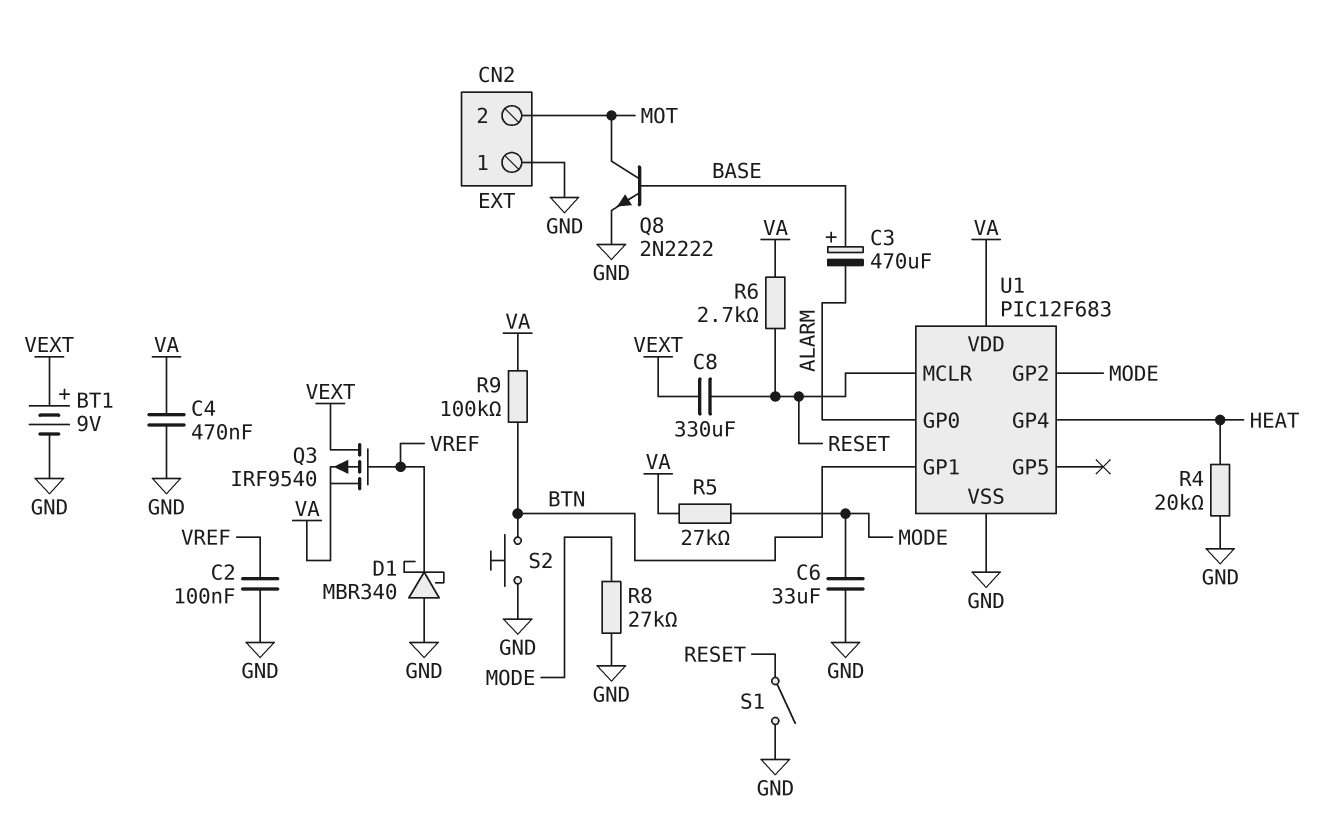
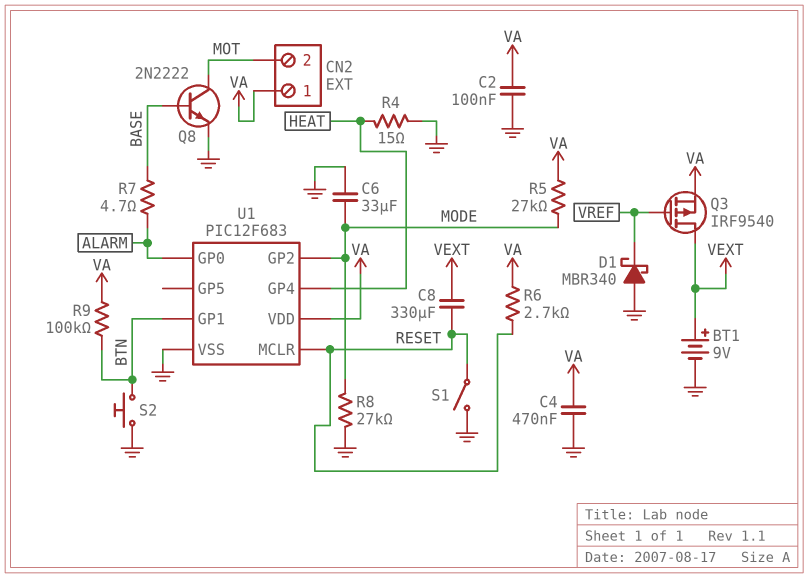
C2: 100nF (GND, VREF) -> 100nF (GND, VA)
C3: 470uF (plus BASE, minus ALARM) -> none
CN2 pin 1: GND -> VA
R4: 20k (GND, HEAT) -> 15 (GND, HEAT)
R7: none -> 4.7 (ALARM, BASE)

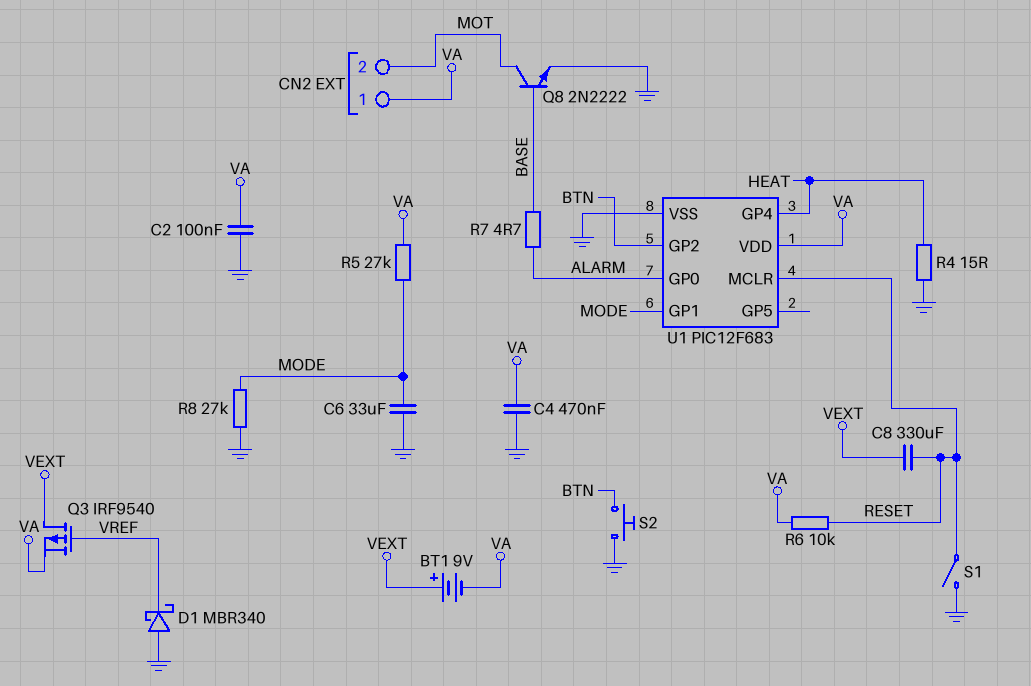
BT1: 9V (plus VEXT, minus GND) -> 9V (plus VEXT, minus VA)
R6: 2.7k (RESET, VA) -> 10k (RESET, VA)
R9: 100k (BTN, VA) -> none
U1 pin GP1: BTN -> MODE
U1 pin GP2: MODE -> BTN

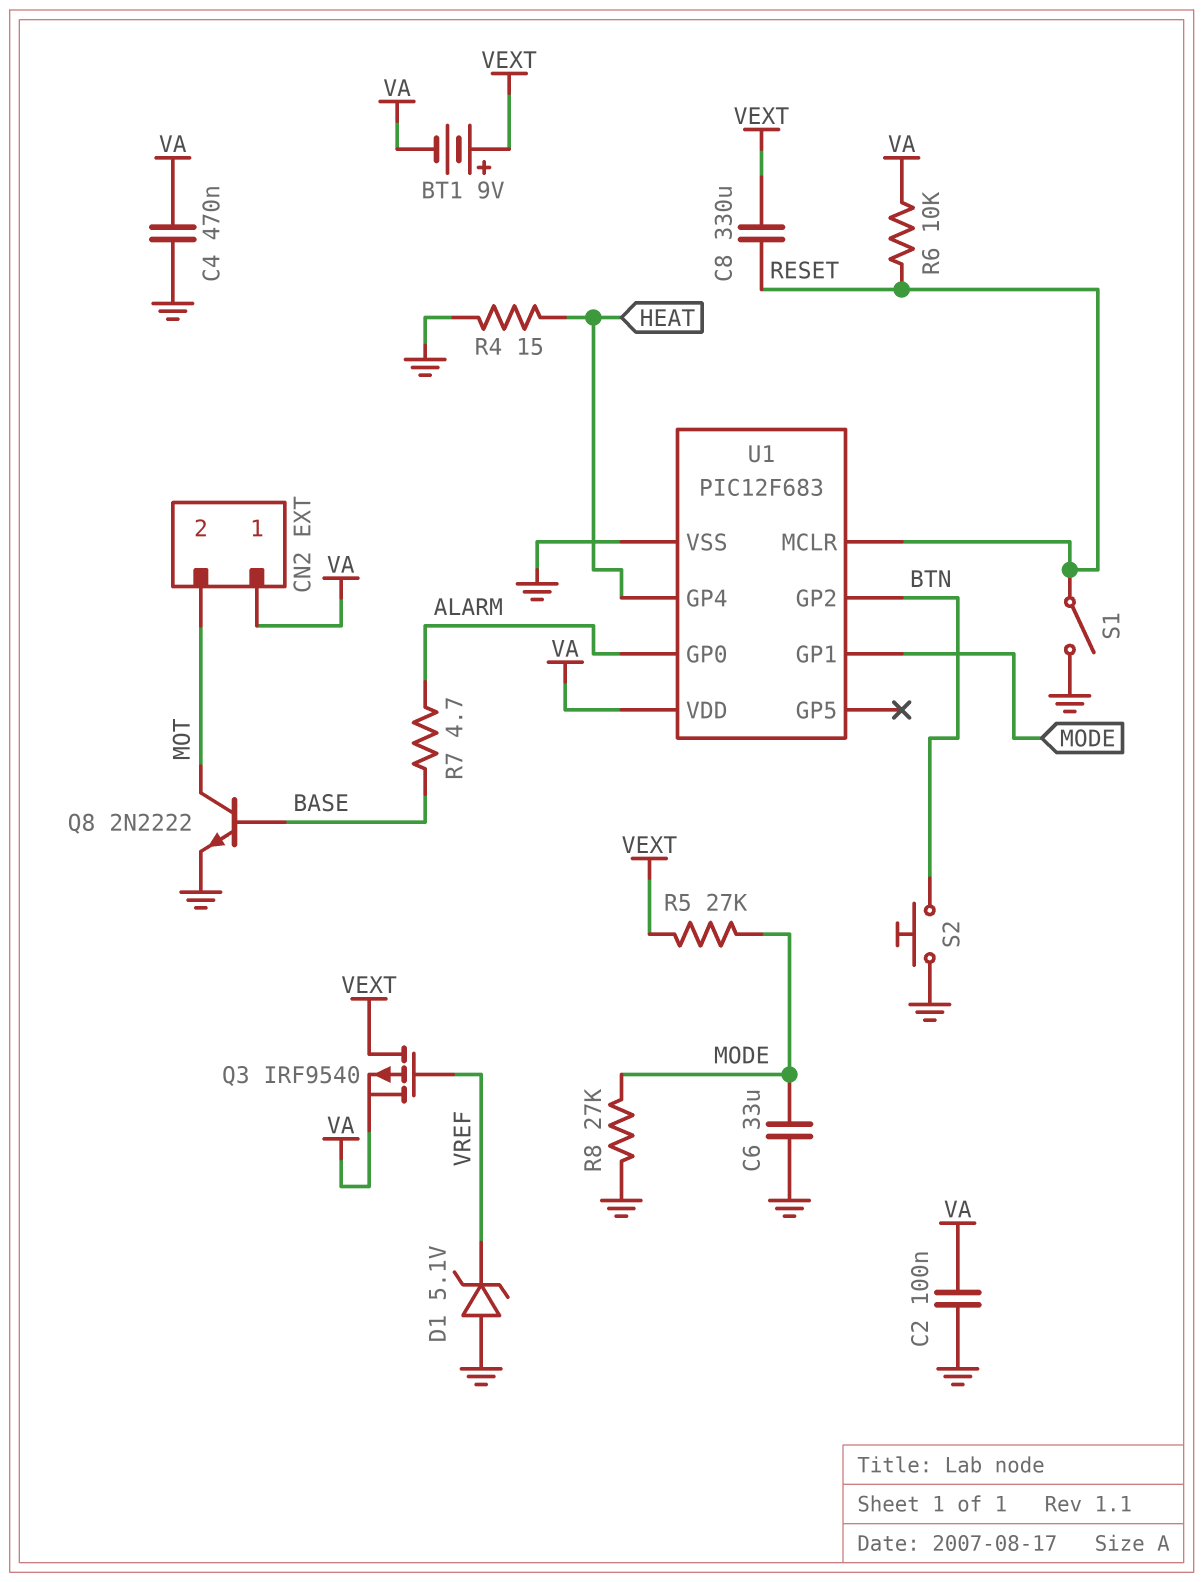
D1: schottky MBR340 (A GND, K VREF) -> zener 5.1V (A GND, K VREF)
R5: 27k (MODE, VA) -> 27k (MODE, VEXT)

